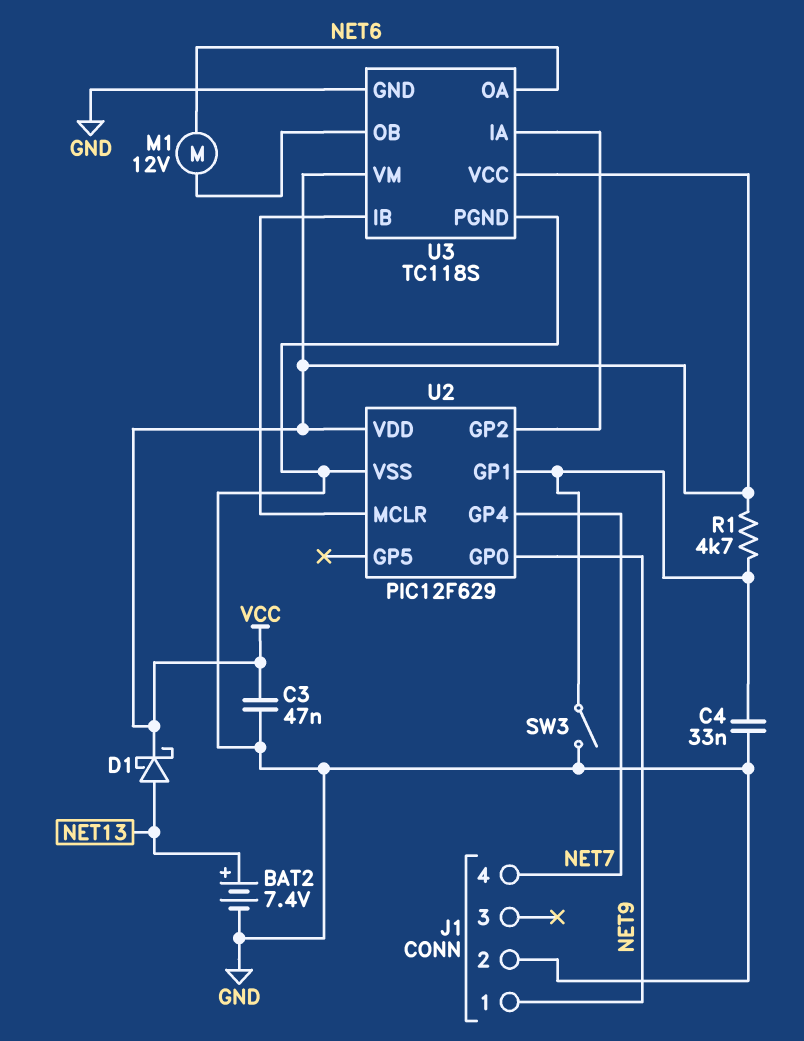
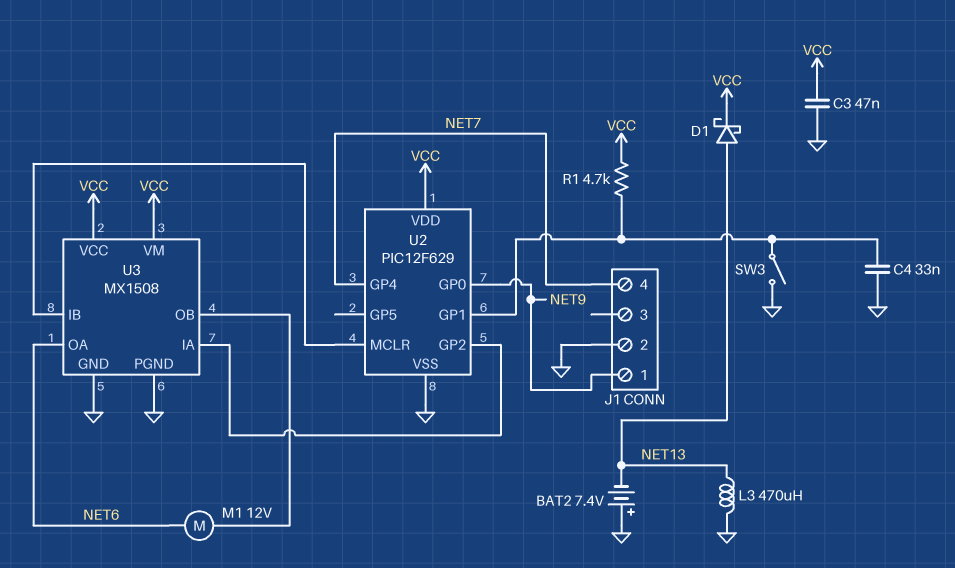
BAT2: 7.4V (plus NET13, minus GND) -> 7.4V (plus GND, minus NET13)
L3: none -> 470uH (GND, NET13)
U3: TC118S -> MX1508

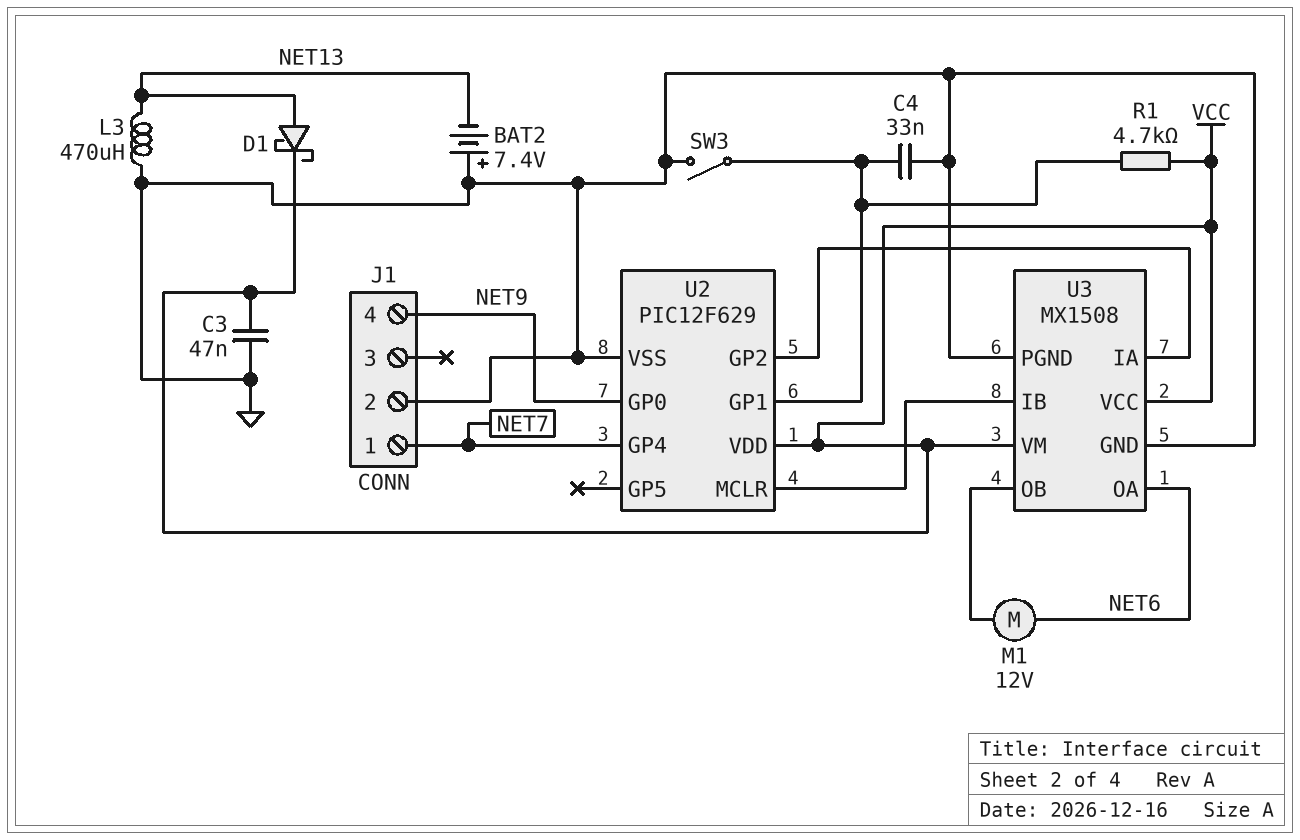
J1 pin 1: NET9 -> NET7
J1 pin 4: NET7 -> NET9

